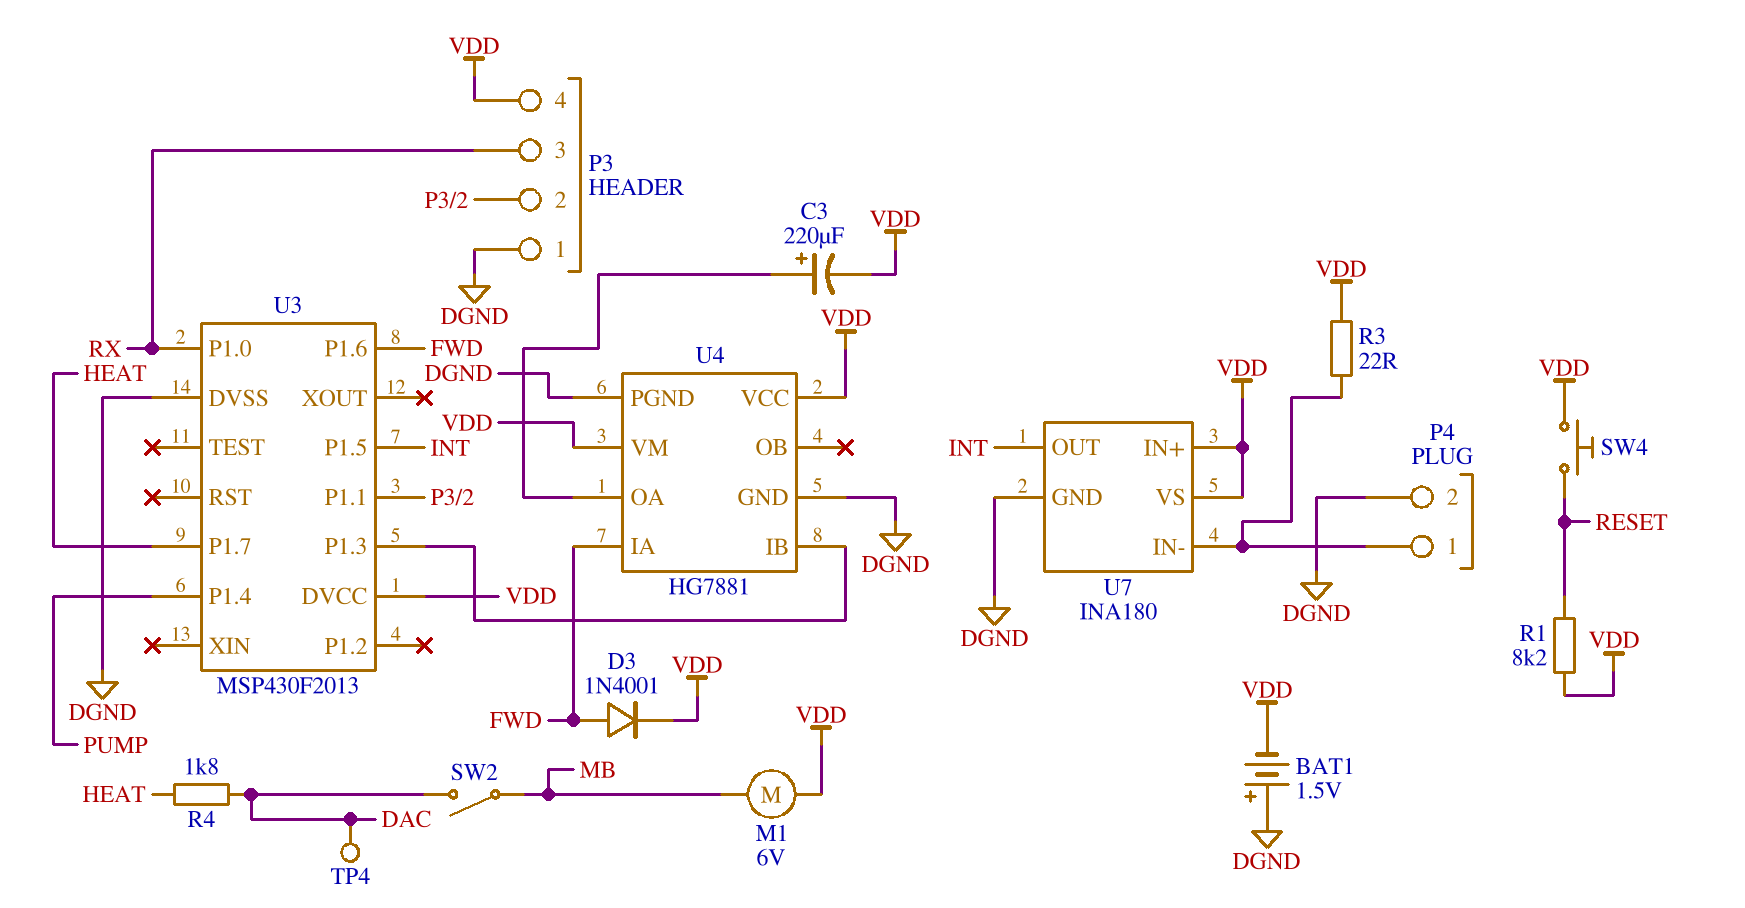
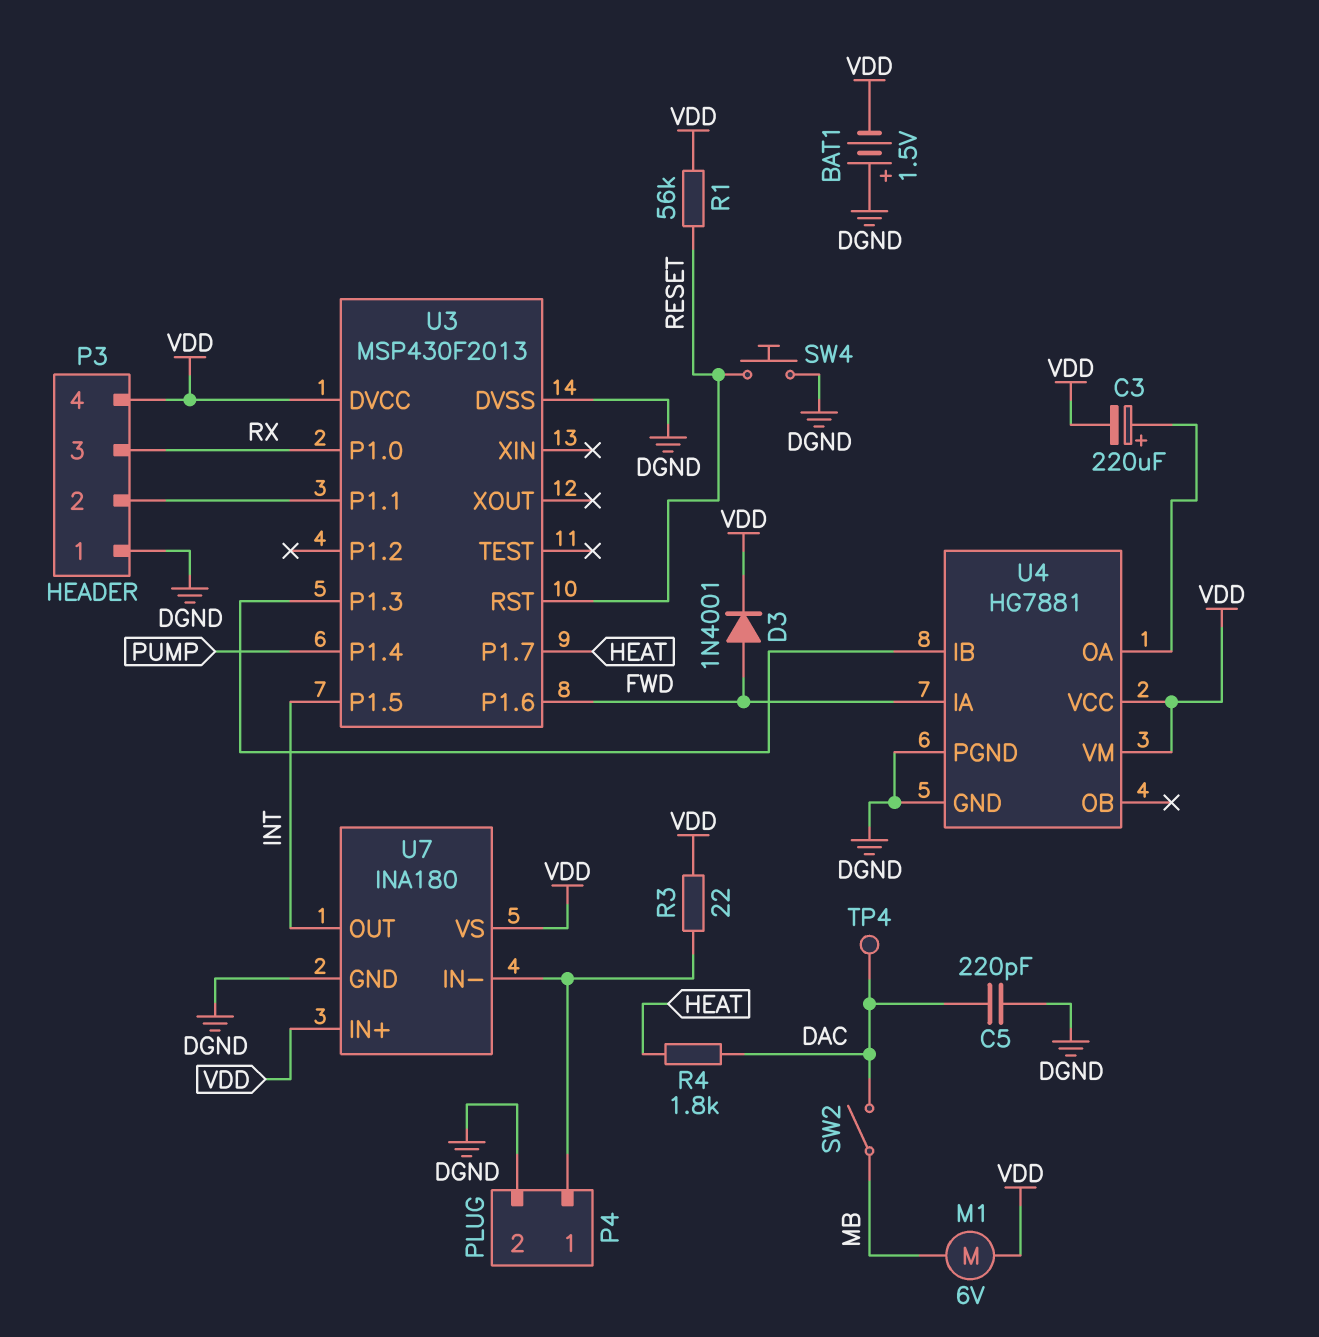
C5: none -> 220pF (DAC, DGND)
R1: 8.2k (RESET, VDD) -> 56k (RESET, VDD)
SW4: button (RESET, VDD) -> button (DGND, RESET)
U3 pin RST: none -> RESET

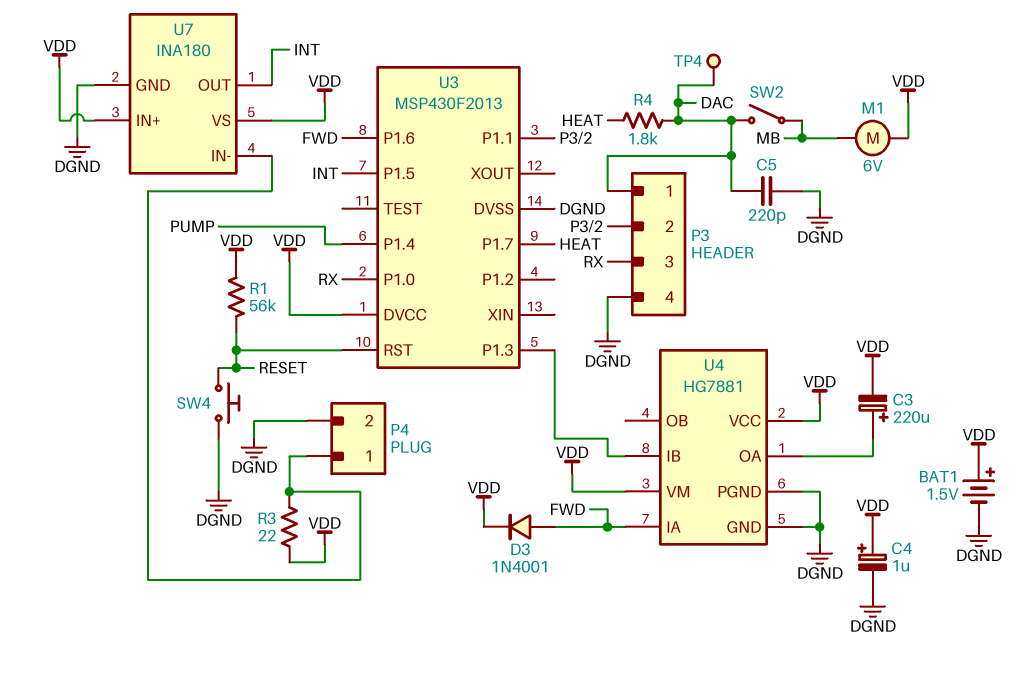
BAT1: 1.5V (plus DGND, minus VDD) -> 1.5V (plus VDD, minus DGND)
C4: none -> 1uF (plus VDD, minus DGND)
P3 pin 1: DGND -> DAC
P3 pin 4: VDD -> DGND

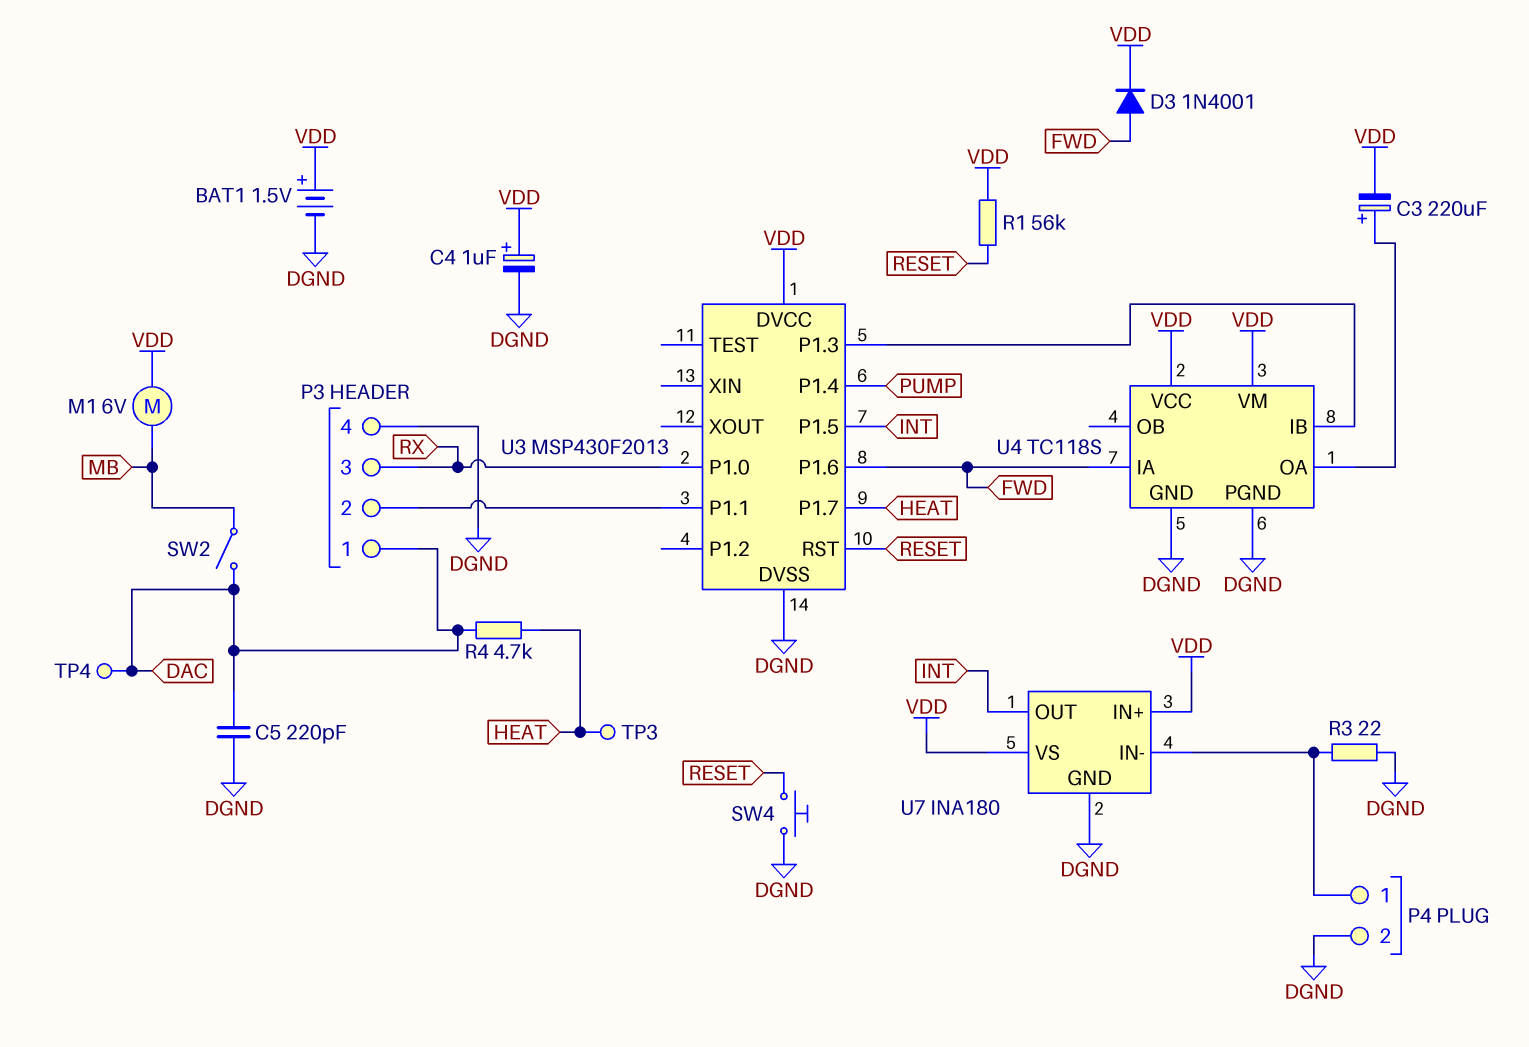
R3: 22 (P4/1, VDD) -> 22 (DGND, P4/1)
R4: 1.8k (DAC, HEAT) -> 4.7k (DAC, HEAT)
TP3: none -> test point (HEAT)
U4: HG7881 -> TC118S

